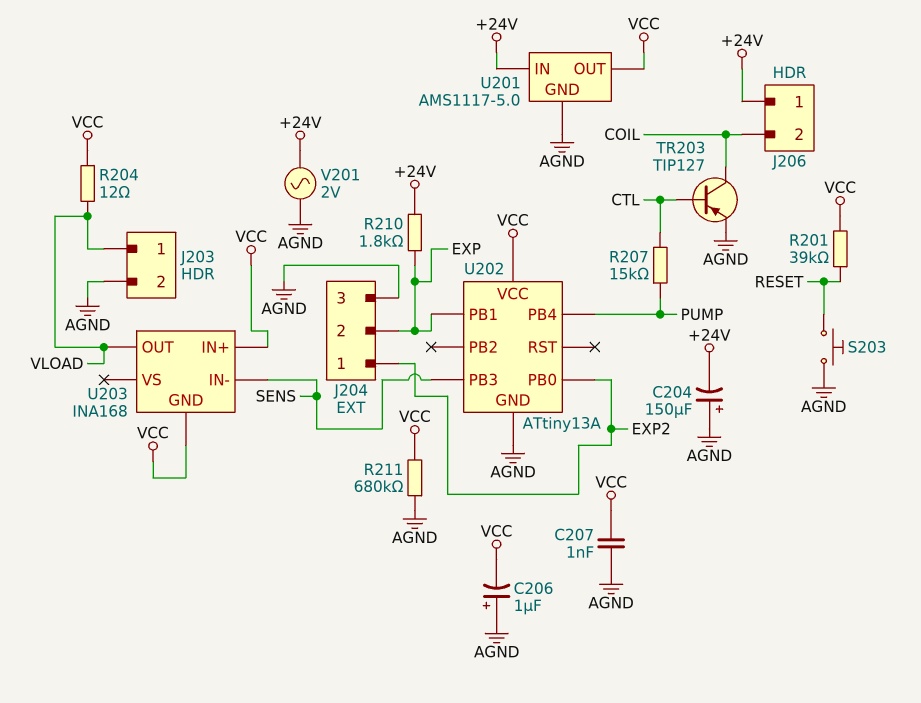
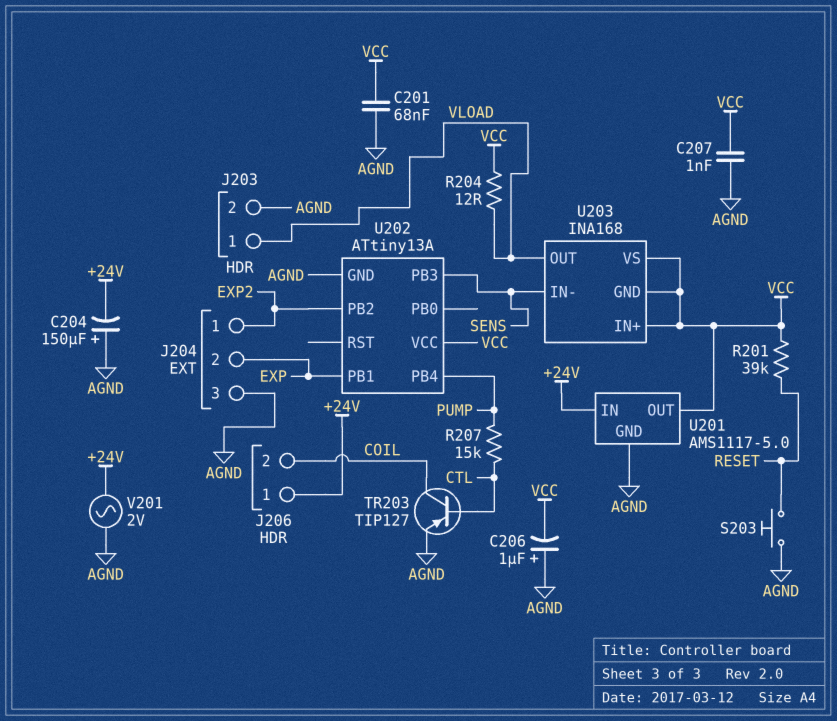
C201: none -> 68nF (AGND, VCC)
R210: 1.8k (+24V, EXP) -> none
R211: 680k (AGND, VCC) -> none
U202 pin PB0: EXP2 -> none
U202 pin PB2: none -> EXP2
U203 pin VS: none -> VCC

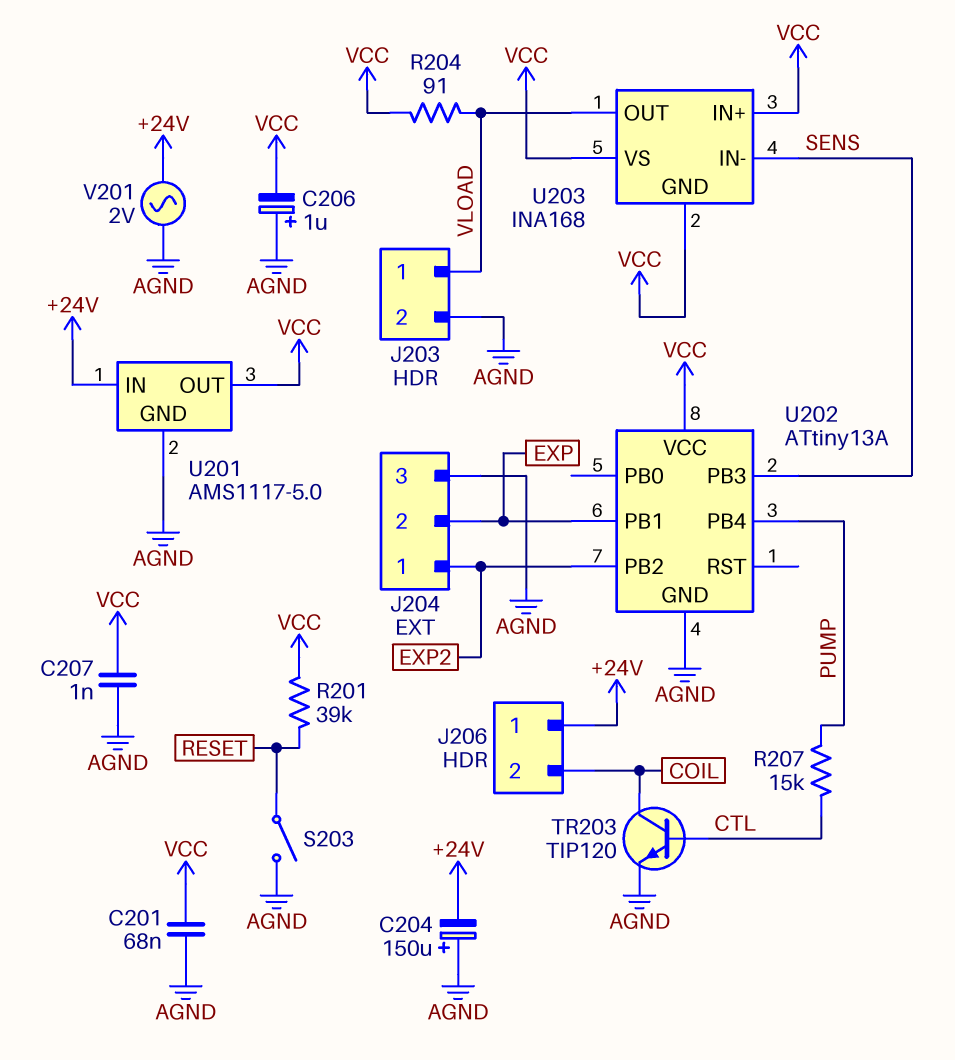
R204: 12 (VCC, VLOAD) -> 91 (VCC, VLOAD)
S203: button (AGND, RESET) -> switch (AGND, RESET)
TR203: PNP TIP127 (B CTL, C COIL, E AGND) -> NPN TIP120 (B CTL, C COIL, E AGND)

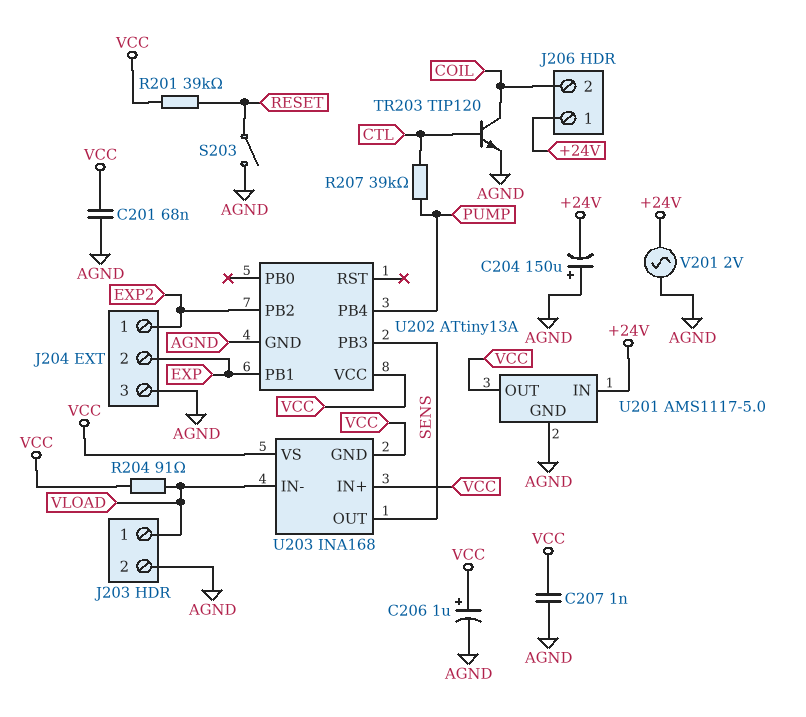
C206: 1uF (plus AGND, minus VCC) -> 1uF (plus VCC, minus AGND)
R207: 15k (CTL, PUMP) -> 39k (CTL, PUMP)
U203 pin IN-: SENS -> VLOAD
U203 pin OUT: VLOAD -> SENS

